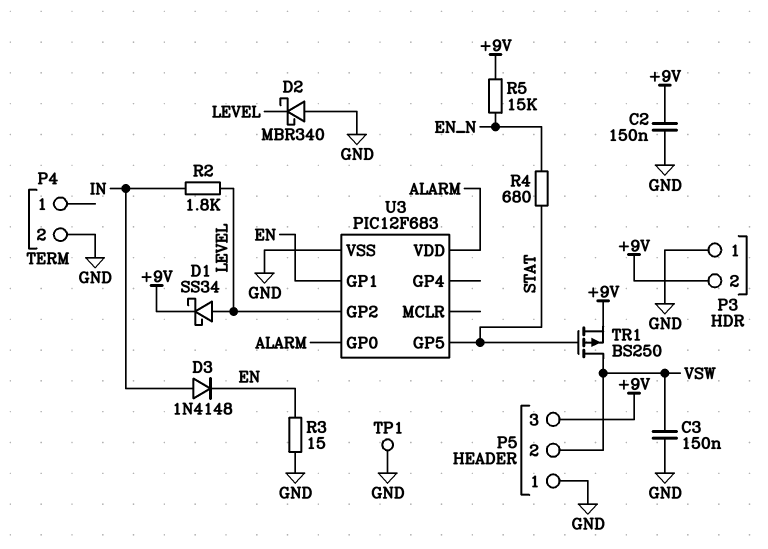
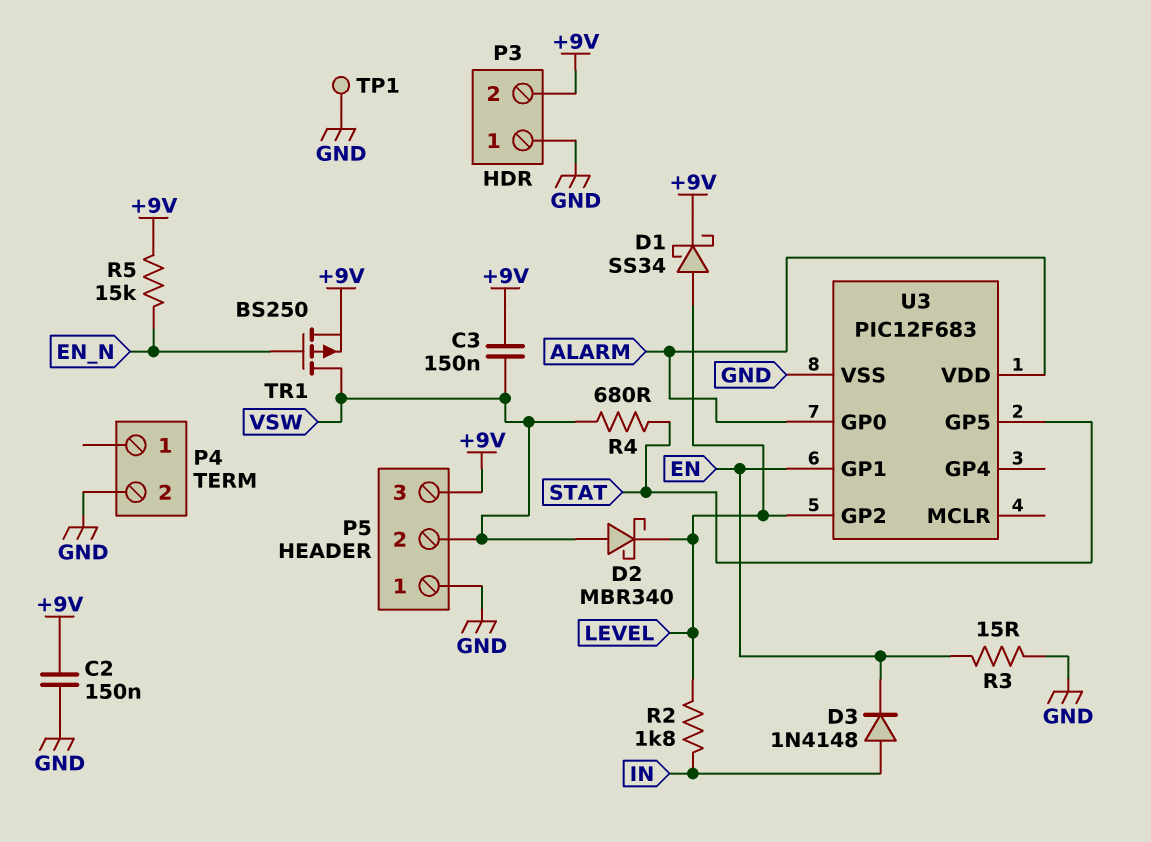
C3: 150nF (GND, VSW) -> 150nF (+9V, VSW)
D2: schottky MBR340 (A GND, K LEVEL) -> schottky MBR340 (A VSW, K LEVEL)
R4: 680 (EN_N, STAT) -> 680 (STAT, VSW)
TR1: PMOS BS250 (G STAT, D VSW, S +9V) -> PMOS BS250 (G EN_N, D VSW, S +9V)

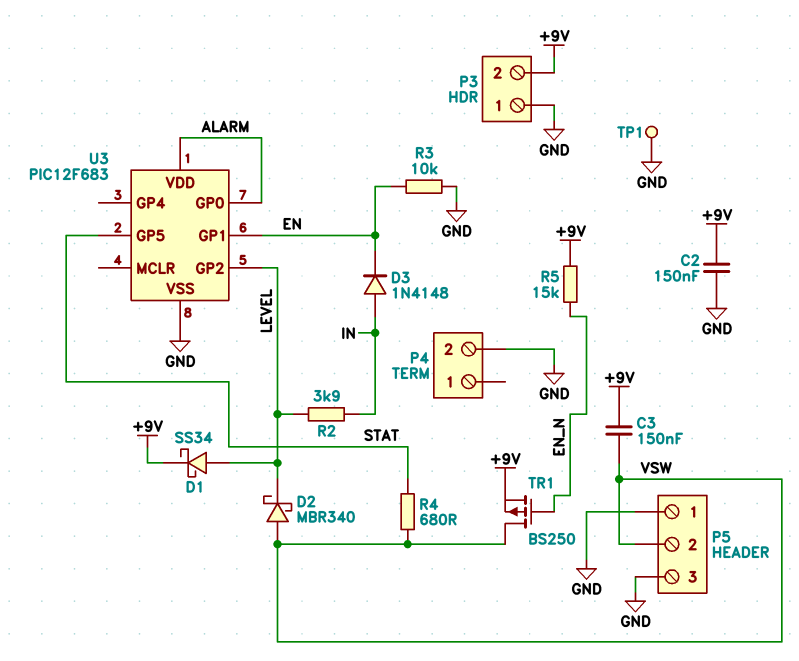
P5 pin 3: +9V -> GND
R2: 1.8k (IN, LEVEL) -> 3.9k (IN, LEVEL)
R3: 15 (EN, GND) -> 10k (EN, GND)

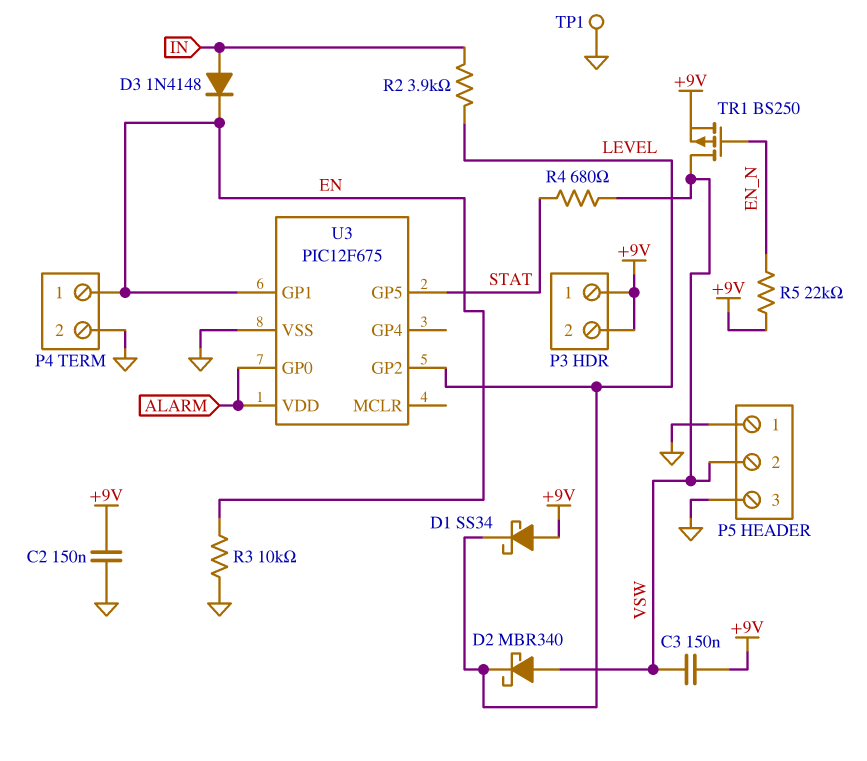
D1: schottky SS34 (A LEVEL, K +9V) -> schottky SS34 (A +9V, K LEVEL)
P3 pin 1: GND -> +9V
P4 pin 1: none -> EN
R5: 15k (+9V, EN_N) -> 22k (+9V, EN_N)
U3: PIC12F683 -> PIC12F675

